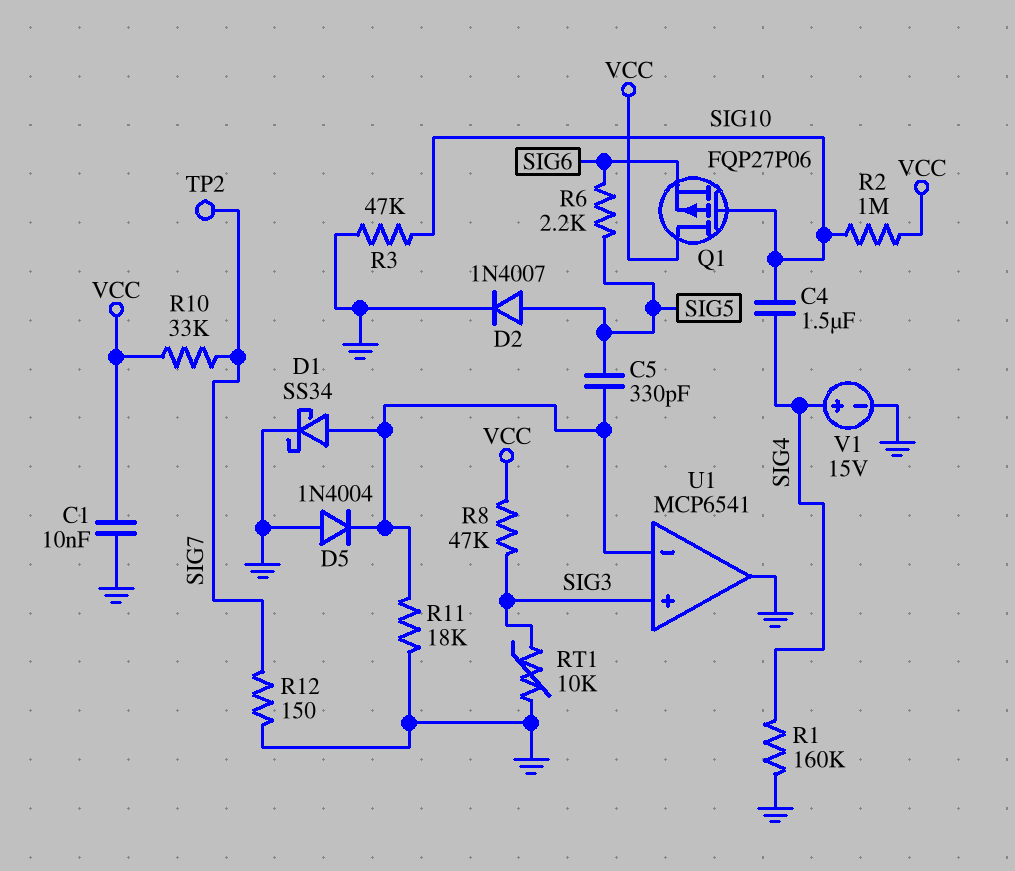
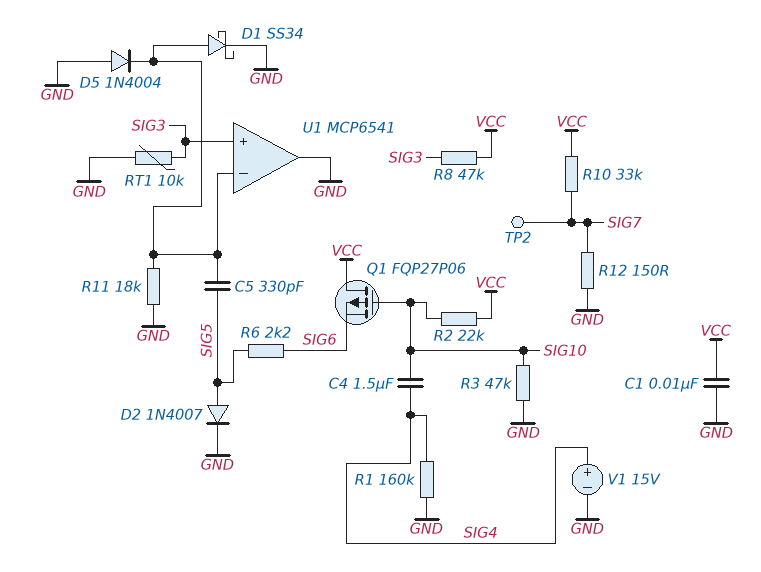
R2: 1M (SIG10, VCC) -> 22k (SIG10, VCC)

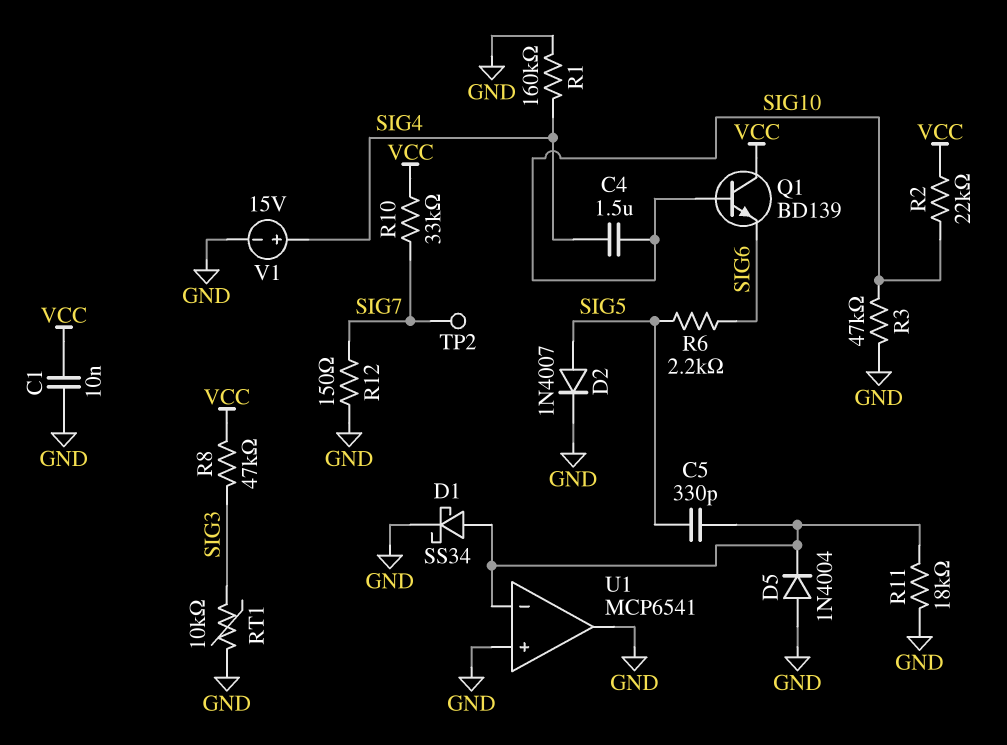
Q1: PMOS FQP27P06 (G SIG10, D VCC, S SIG6) -> NPN BD139 (B SIG10, C VCC, E SIG6)
U1 pin in+: SIG3 -> GND

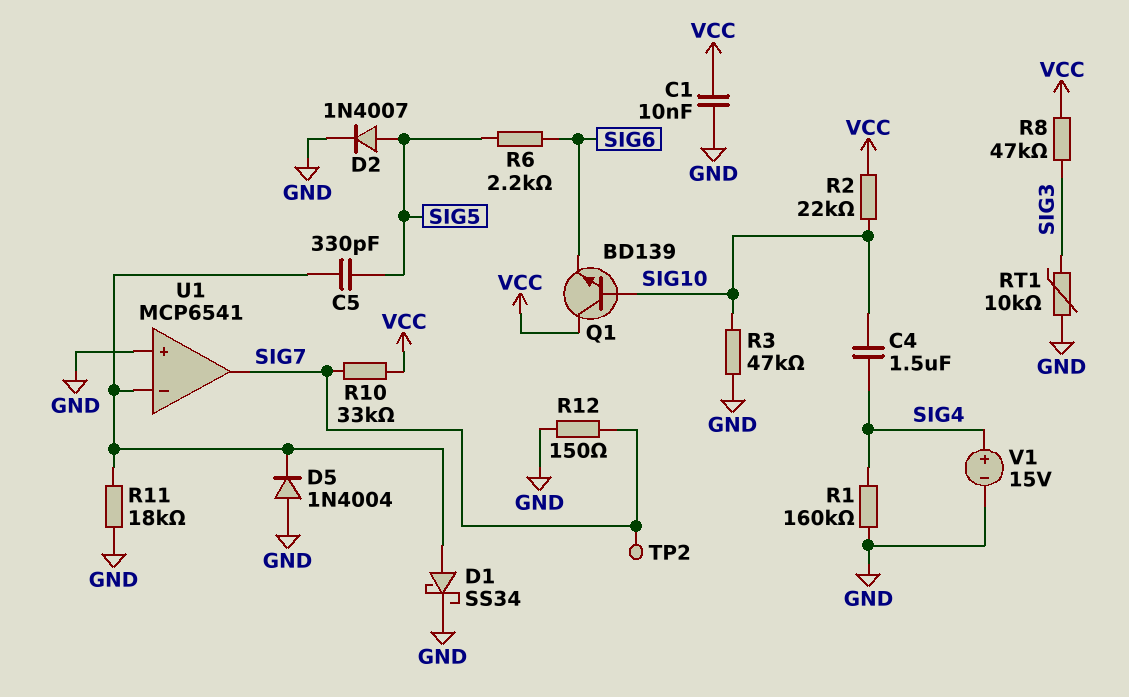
U1 pin out: GND -> SIG7

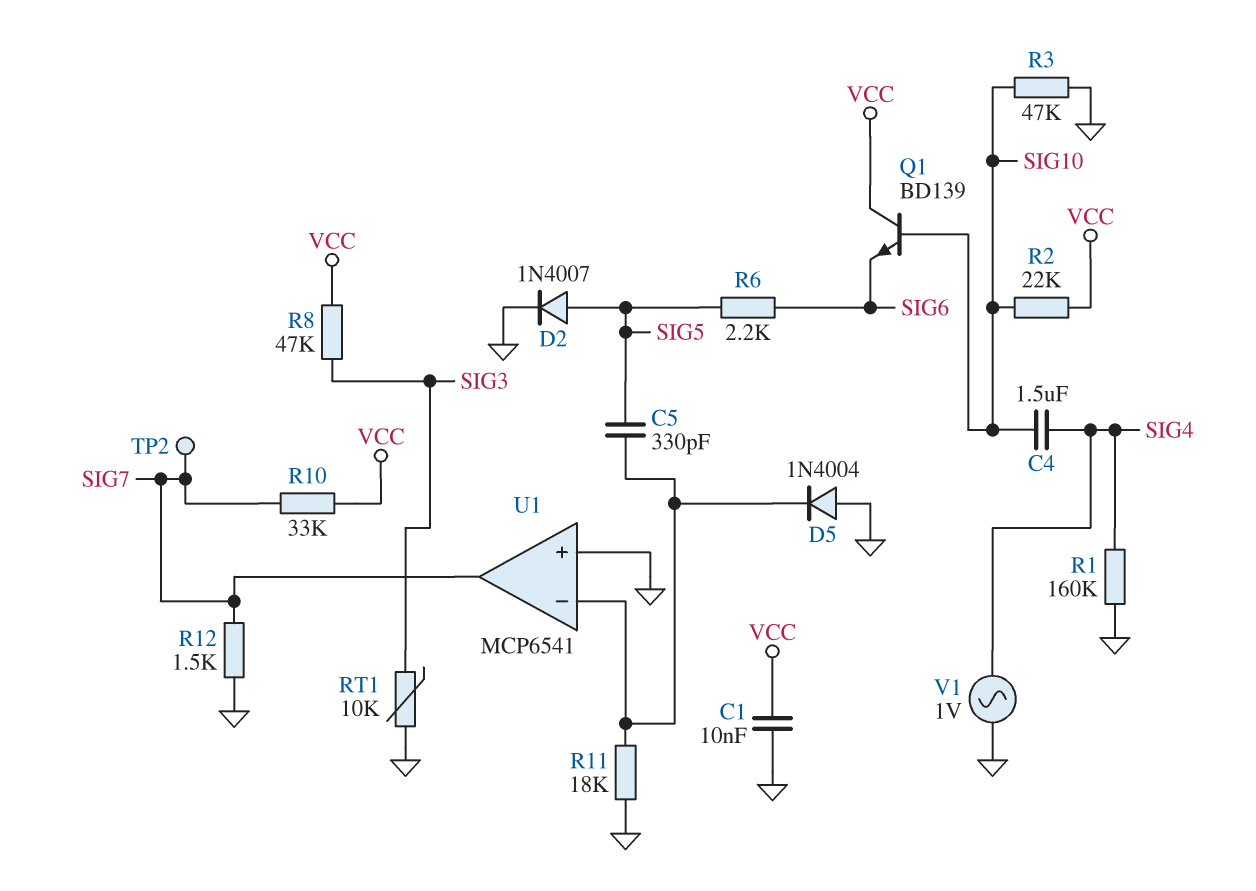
D1: schottky SS34 (A U1/in-, K GND) -> none
R12: 150 (GND, SIG7) -> 1.5k (GND, SIG7)
V1: 15V (plus SIG4, minus GND) -> AC 1V (GND, SIG4)

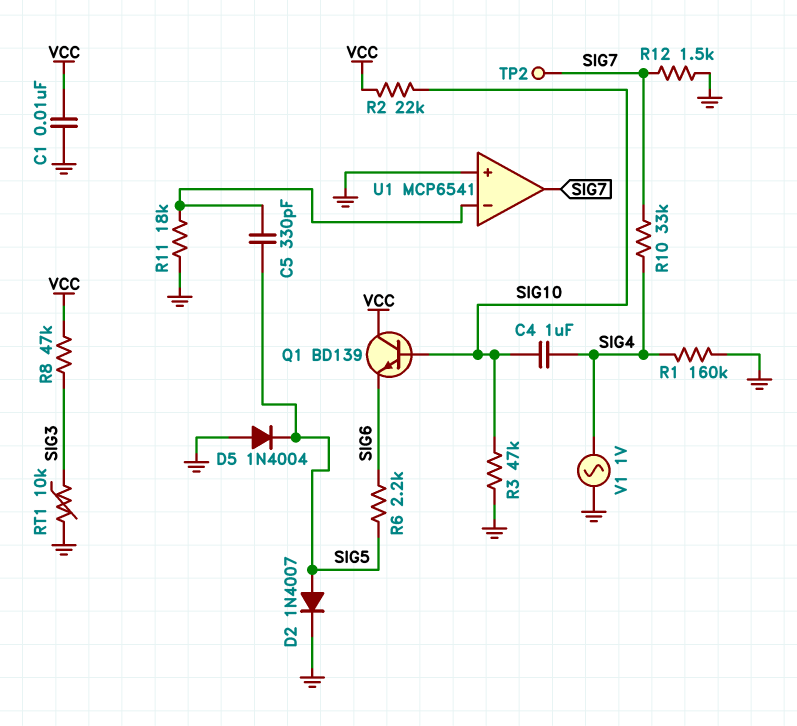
C4: 1.5uF (SIG4, SIG10) -> 1uF (SIG4, SIG10)
D5: diode 1N4004 (A GND, K U1/in-) -> diode 1N4004 (A GND, K SIG5)
R10: 33k (SIG7, VCC) -> 33k (SIG4, SIG7)

